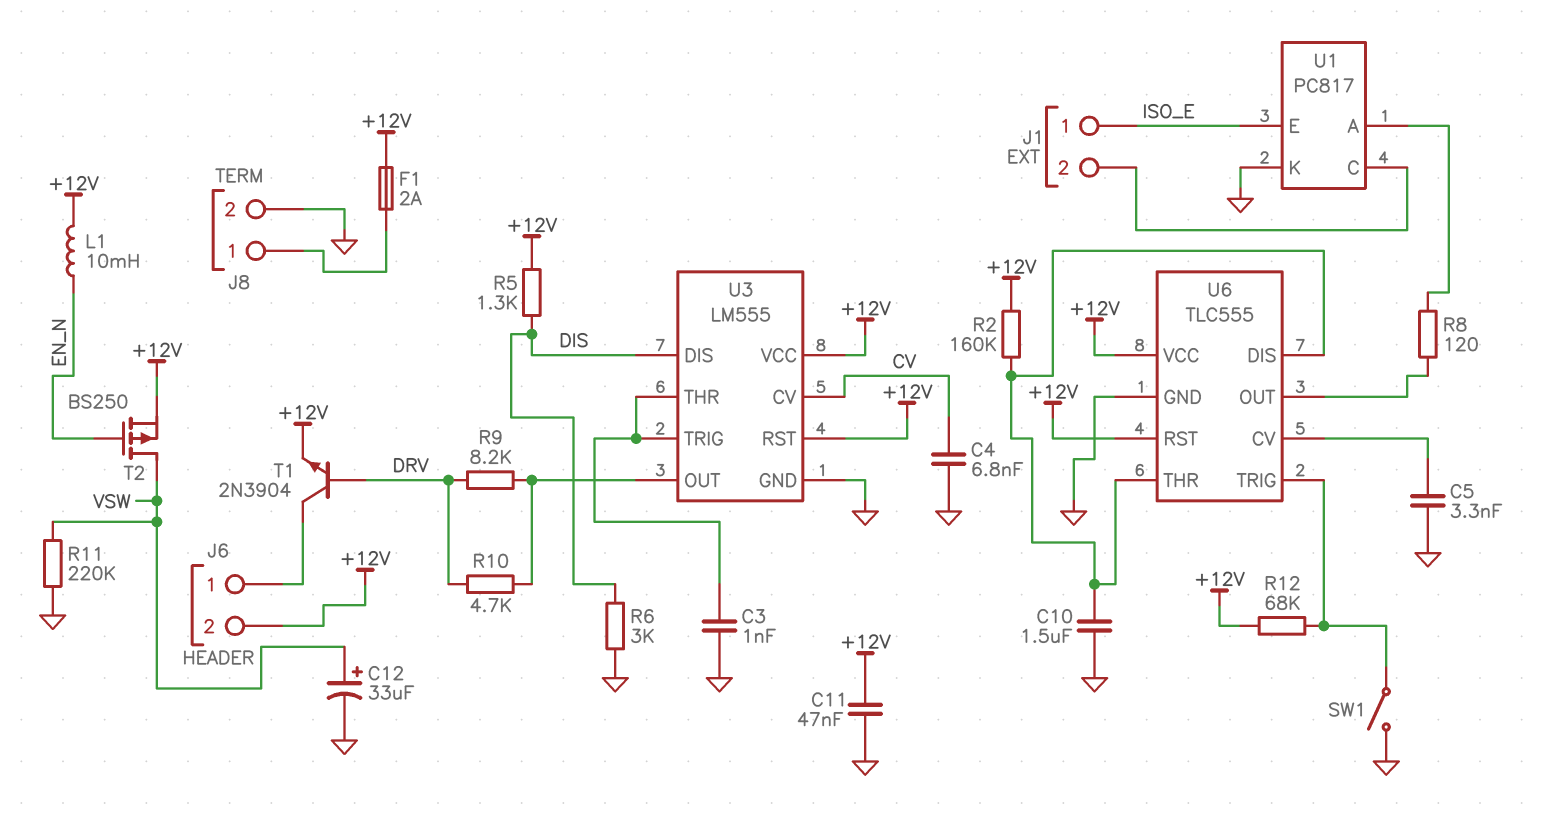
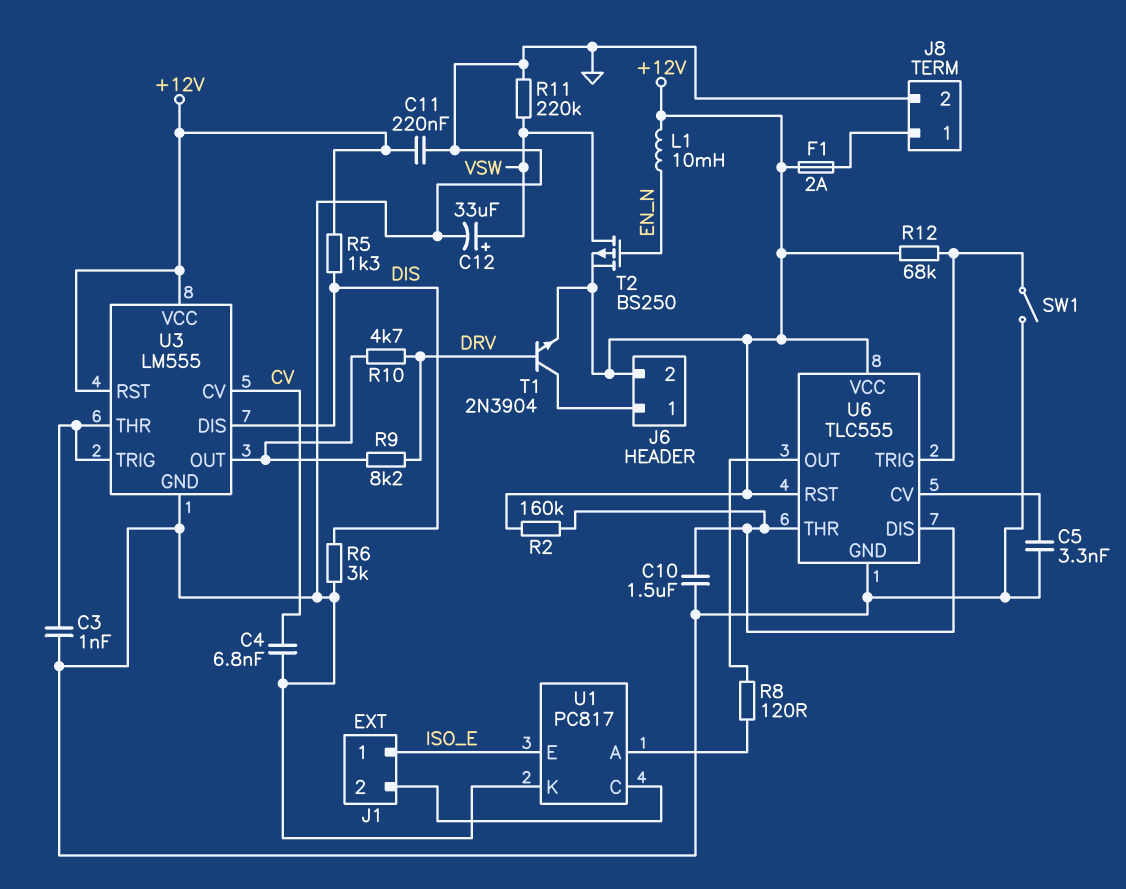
C11: 47nF (+12V, GND) -> 220nF (+12V, GND)

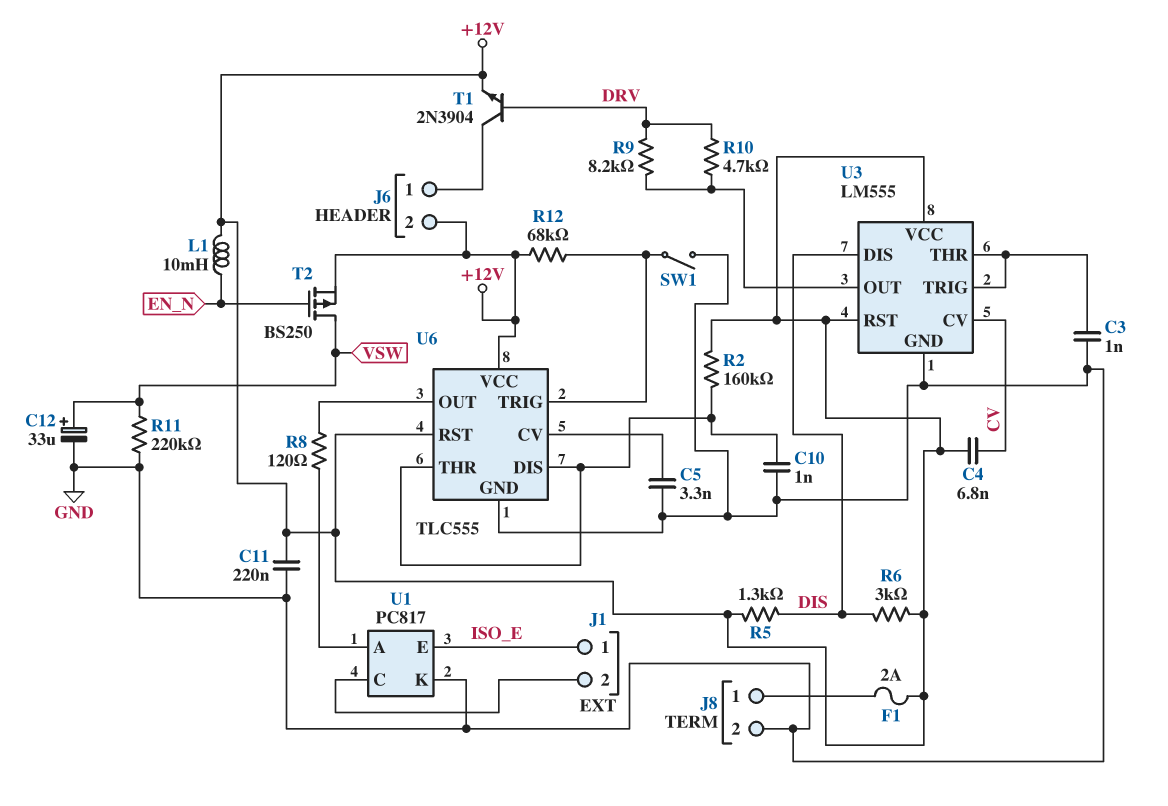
C4: 6.8nF (CV, GND) -> 6.8nF (+12V, CV)
C10: 1.5uF (GND, U6/DIS) -> 1nF (GND, U6/DIS)
R6: 3k (DIS, GND) -> 3k (+12V, DIS)

